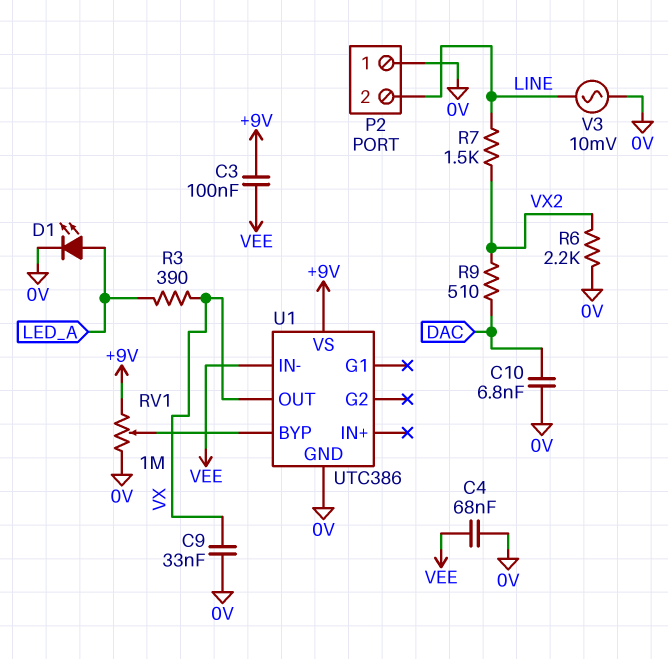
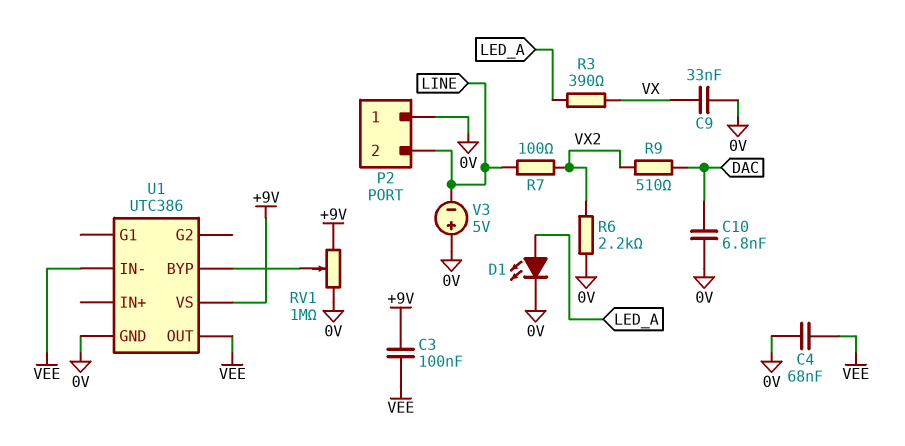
R7: 1.5k (LINE, VX2) -> 100 (LINE, VX2)
U1 pin OUT: VX -> VEE
V3: AC 10mV (0V, LINE) -> 5V (plus 0V, minus LINE)

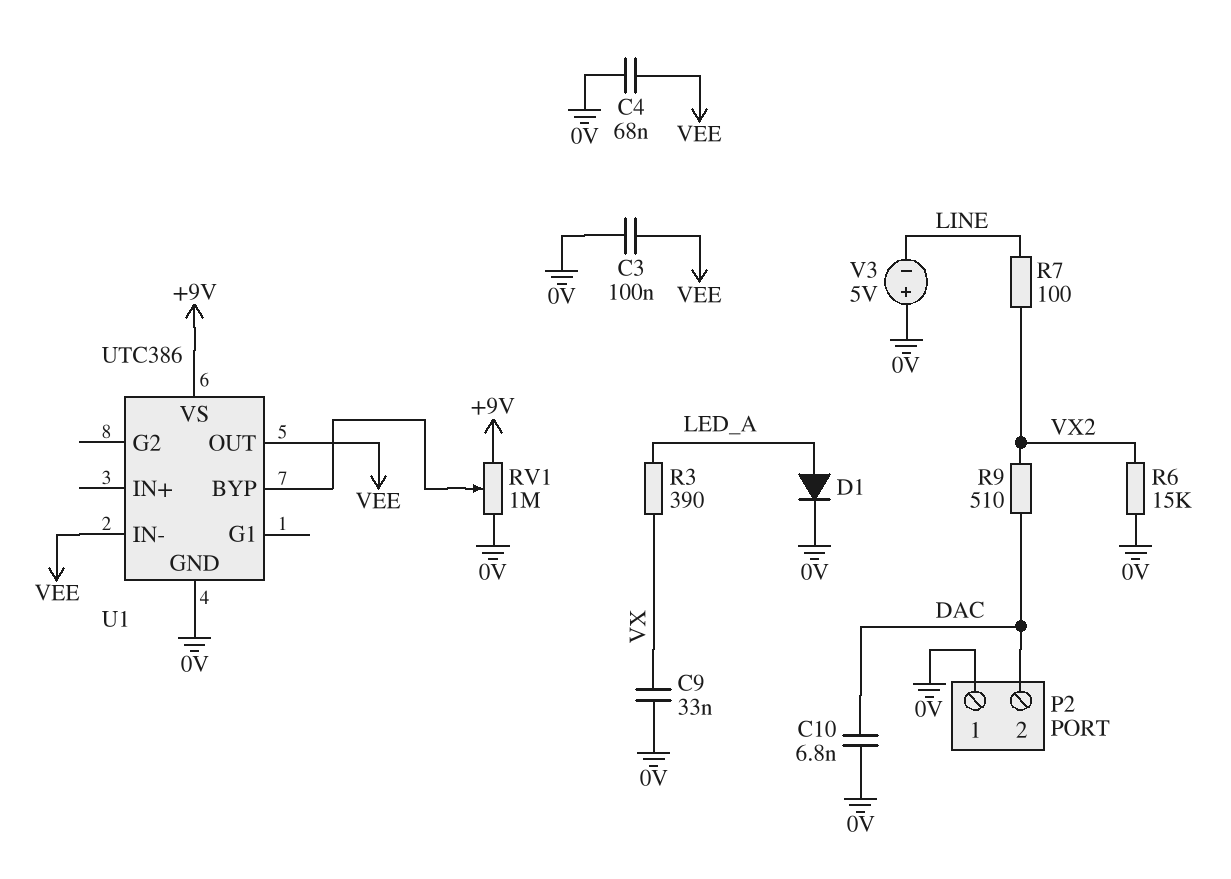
C3: 100nF (+9V, VEE) -> 100nF (0V, VEE)
D1: LED (A LED_A, K 0V) -> diode (A LED_A, K 0V)
P2 pin 2: LINE -> DAC
R6: 2.2k (0V, VX2) -> 15k (0V, VX2)

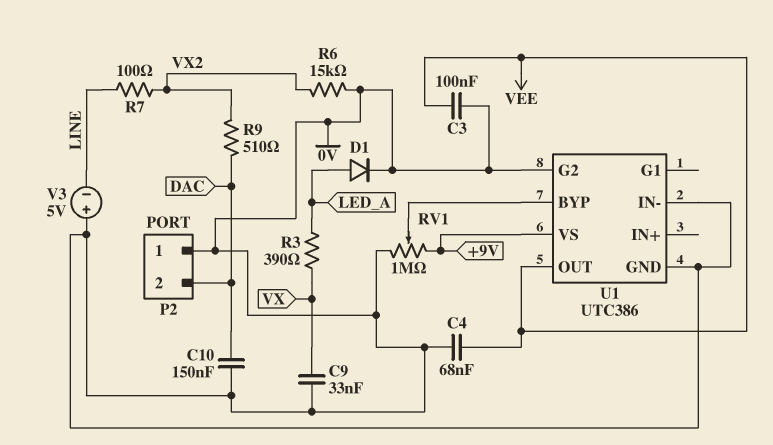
C10: 6.8nF (0V, DAC) -> 150nF (0V, DAC)
U1 pin G2: none -> 0V
U1 pin IN-: VEE -> 0V

